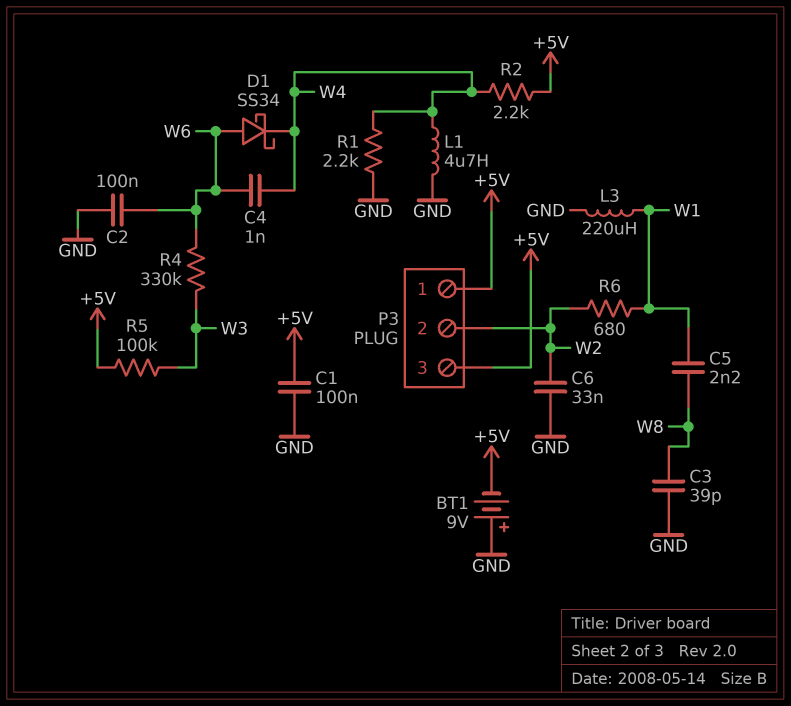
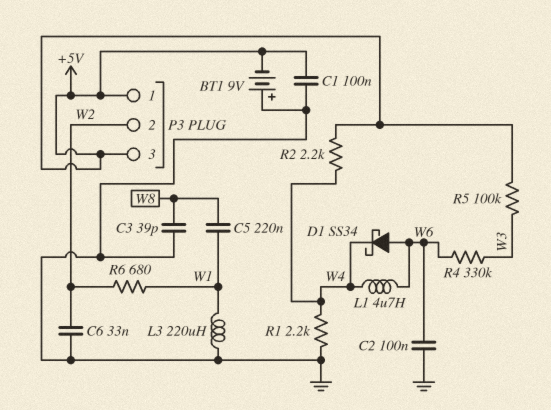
C4: 1nF (W4, W6) -> none
C5: 2.2nF (W1, W8) -> 220nF (W1, W8)
L1: 4.7uH (GND, W4) -> 4.7uH (W4, W6)

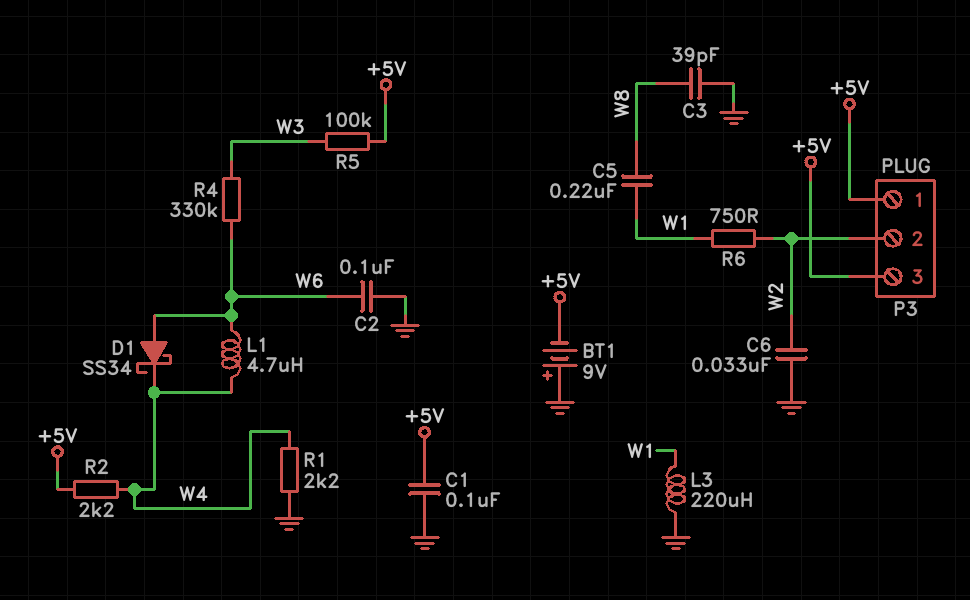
R6: 680 (W1, W2) -> 750 (W1, W2)

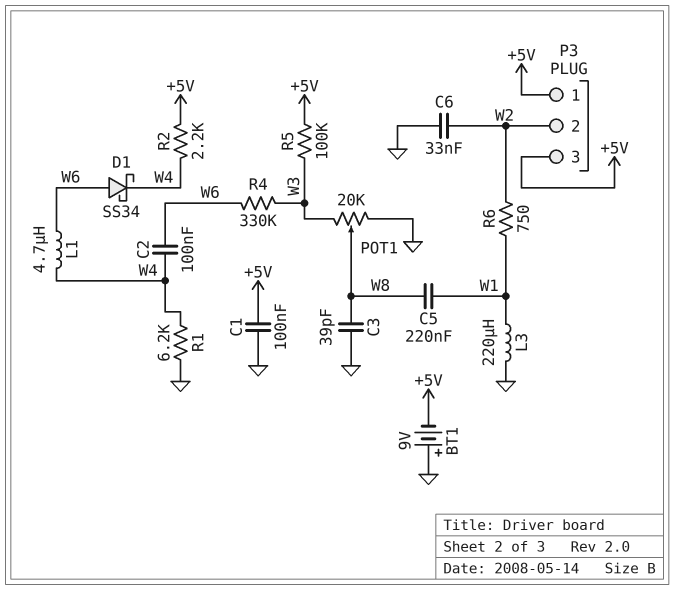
C2: 100nF (GND, W6) -> 100nF (W4, W6)
POT1: none -> 20k (GND, W3, wiper W8)
R1: 2.2k (GND, W4) -> 6.2k (GND, W4)

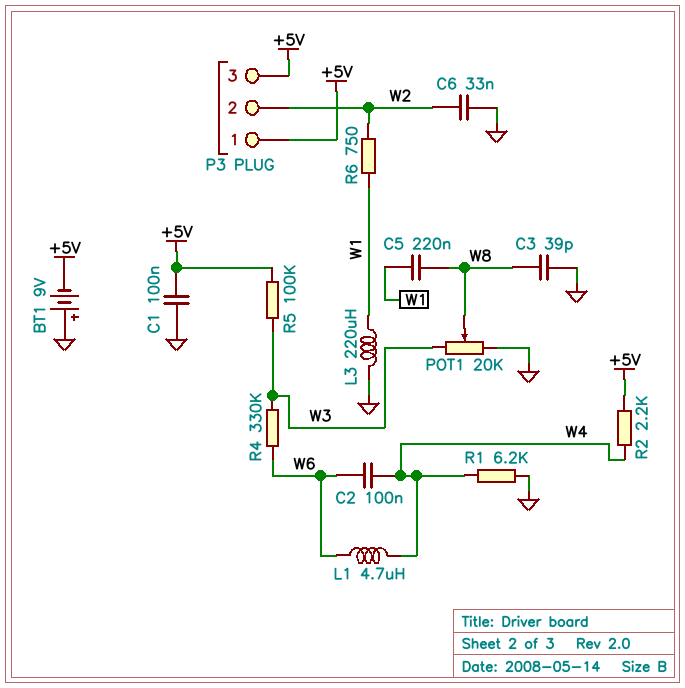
D1: schottky SS34 (A W6, K W4) -> none

